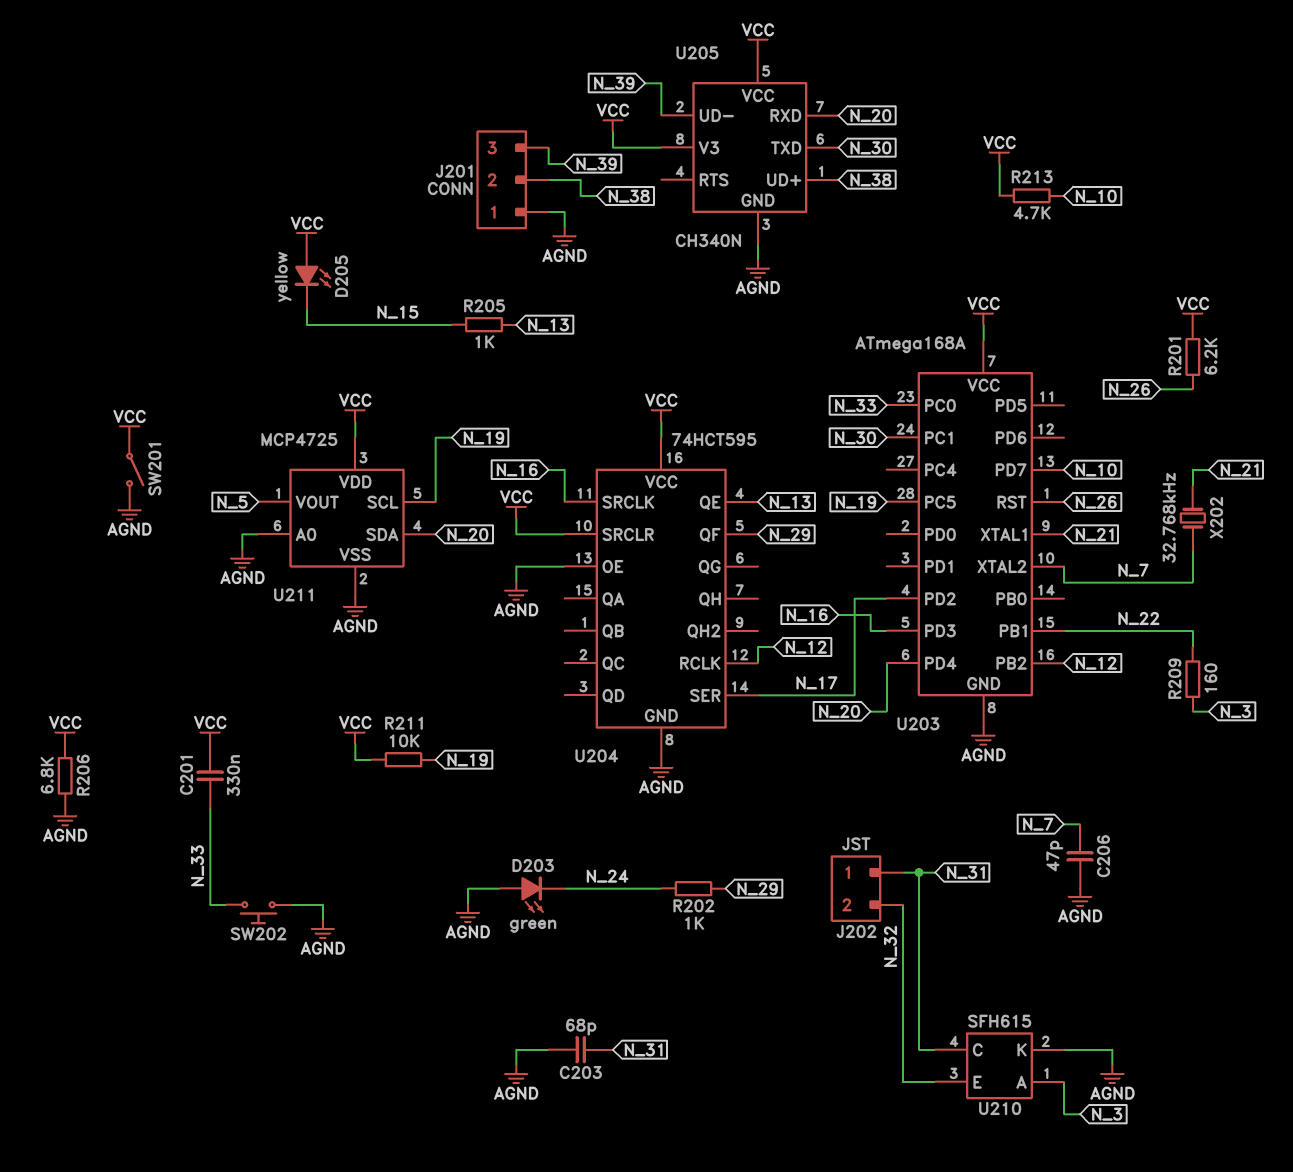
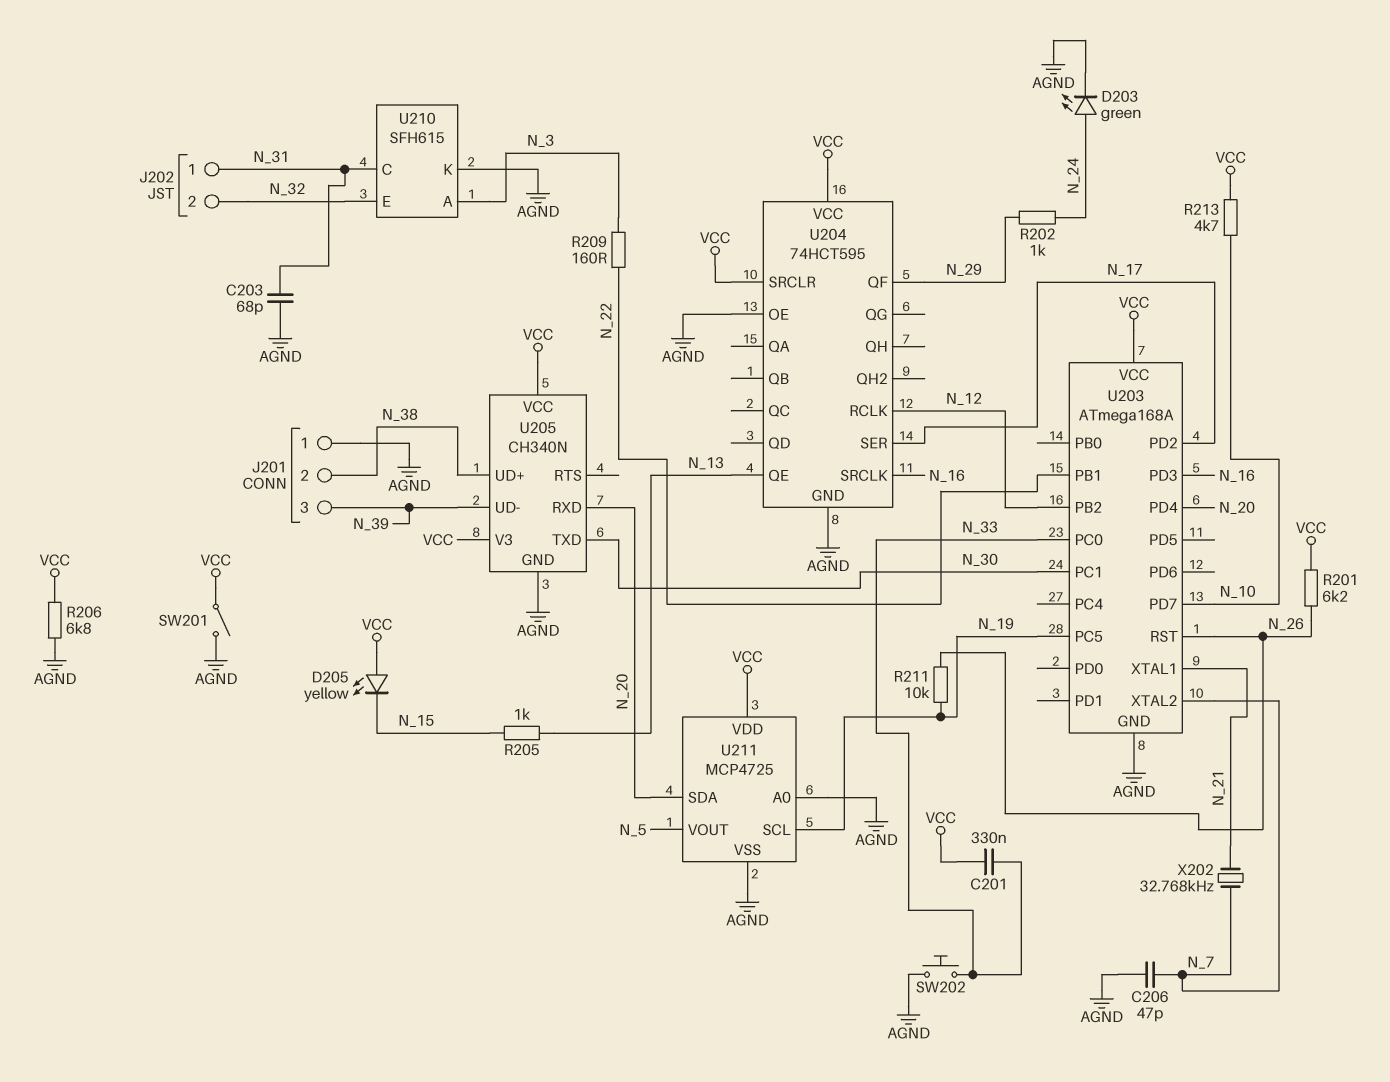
D203: LED green (A AGND, K N_24) -> LED green (A N_24, K AGND)
R211: 10k (N_19, VCC) -> 10k (N_19, N_26)

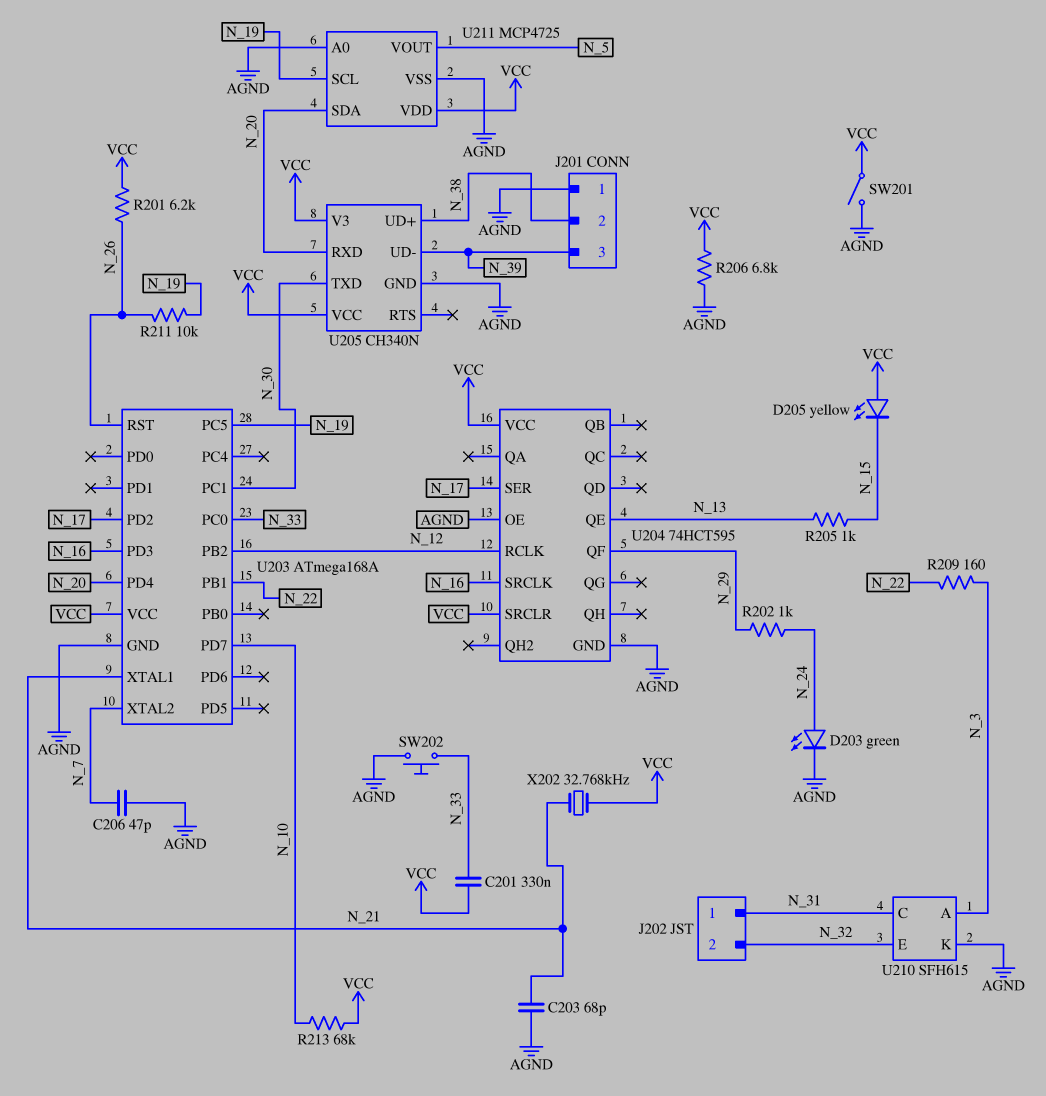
C203: 68pF (AGND, N_31) -> 68pF (AGND, N_21)
R213: 4.7k (N_10, VCC) -> 68k (N_10, VCC)
X202: 32.768kHz (N_7, N_21) -> 32.768kHz (N_21, VCC)

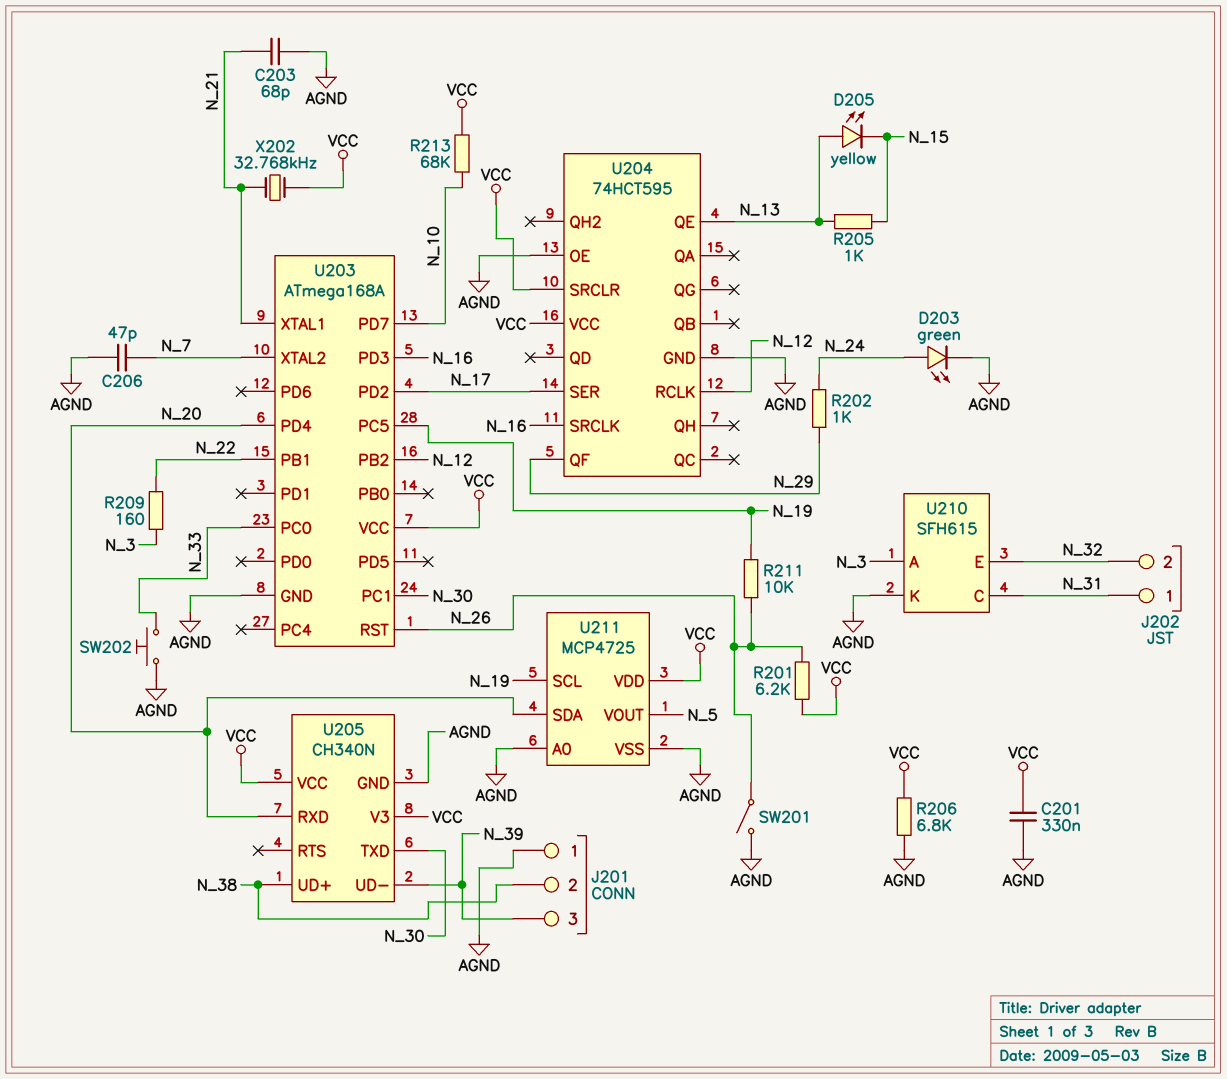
C201: 330nF (N_33, VCC) -> 330nF (AGND, VCC)
D205: LED yellow (A VCC, K N_15) -> LED yellow (A N_13, K N_15)
SW201: switch (AGND, VCC) -> switch (AGND, N_26)

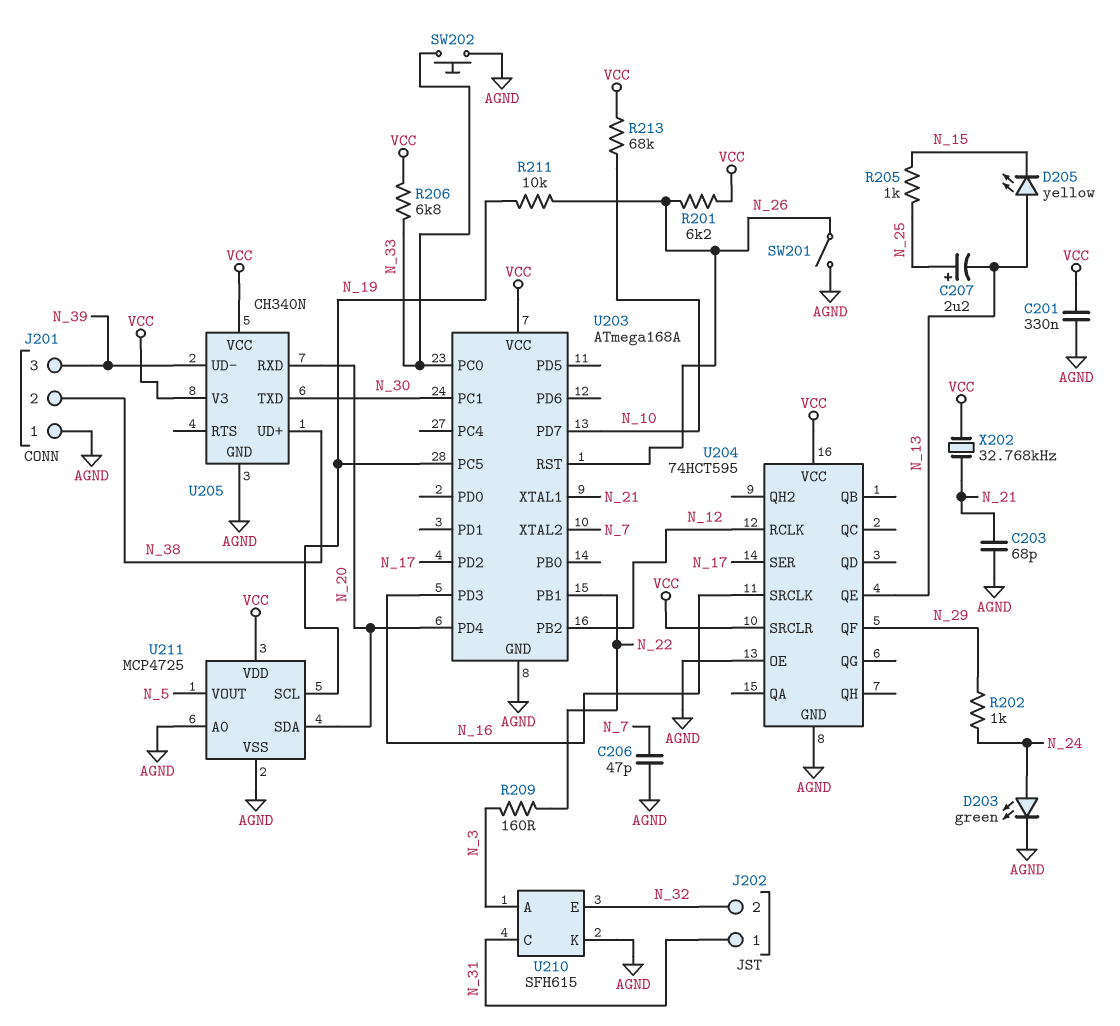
C207: none -> 2.2uF (plus N_25, minus N_13)
R205: 1k (N_13, N_15) -> 1k (N_15, N_25)
R206: 6.8k (AGND, VCC) -> 6.8k (N_33, VCC)

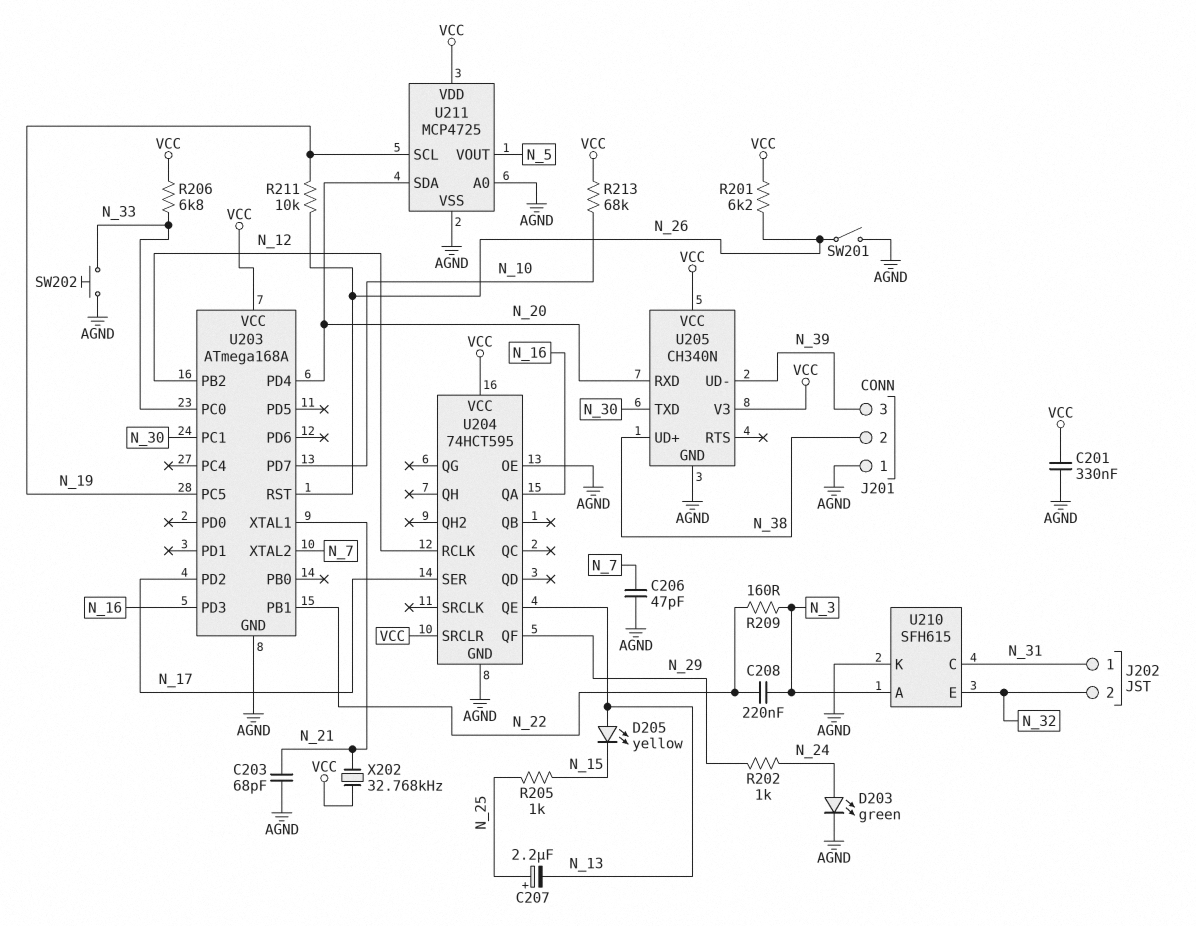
C208: none -> 220nF (N_3, N_22)
U204 pin QA: none -> N_16
U204 pin SRCLK: N_16 -> none

